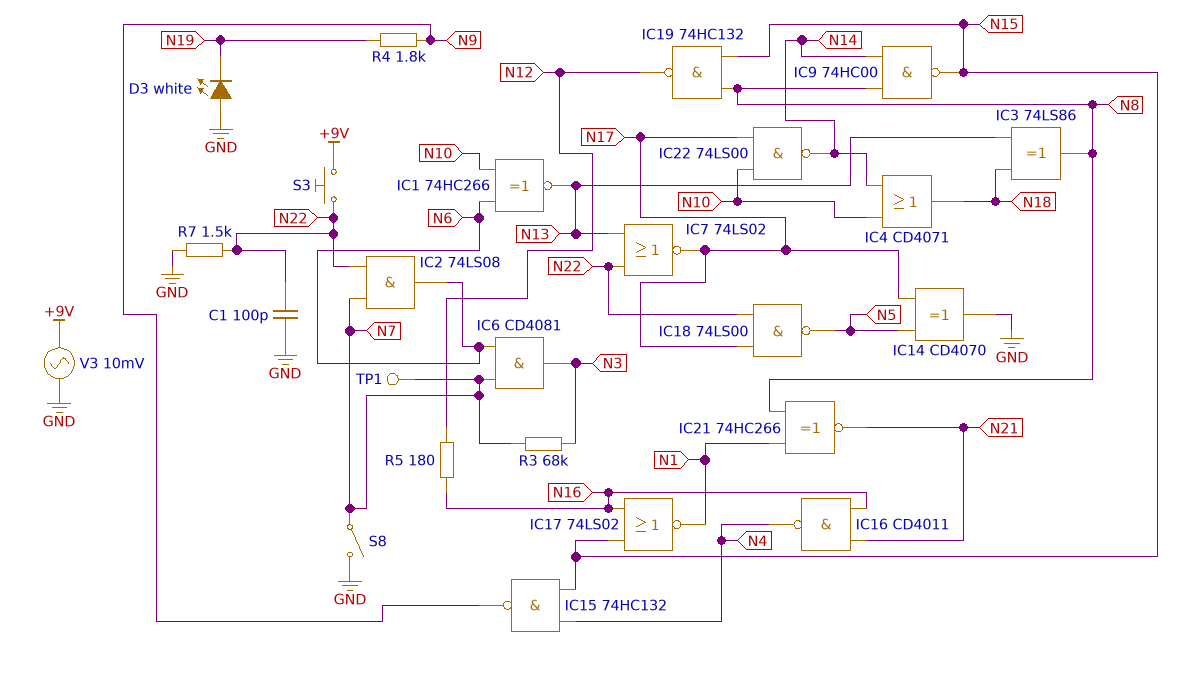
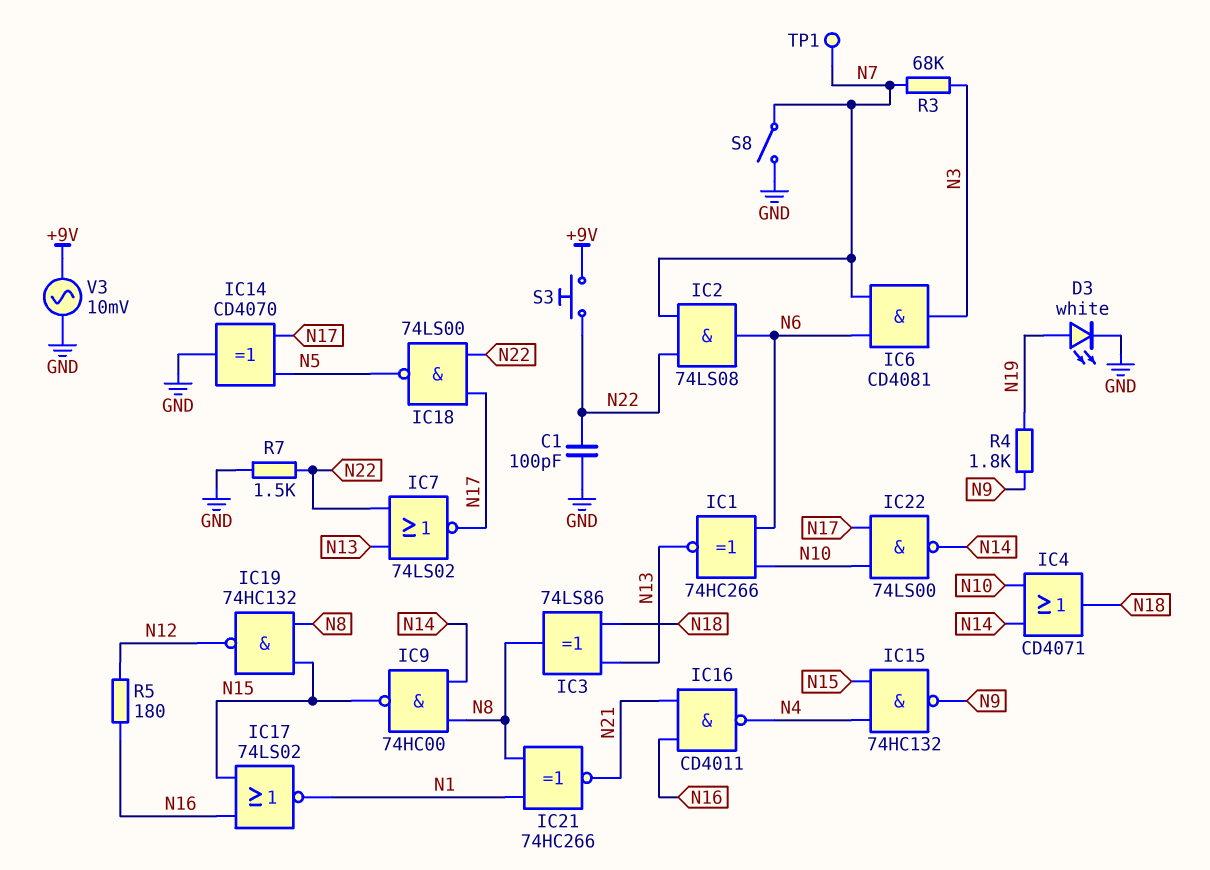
D3: LED white (A GND, K N19) -> LED white (A N19, K GND)

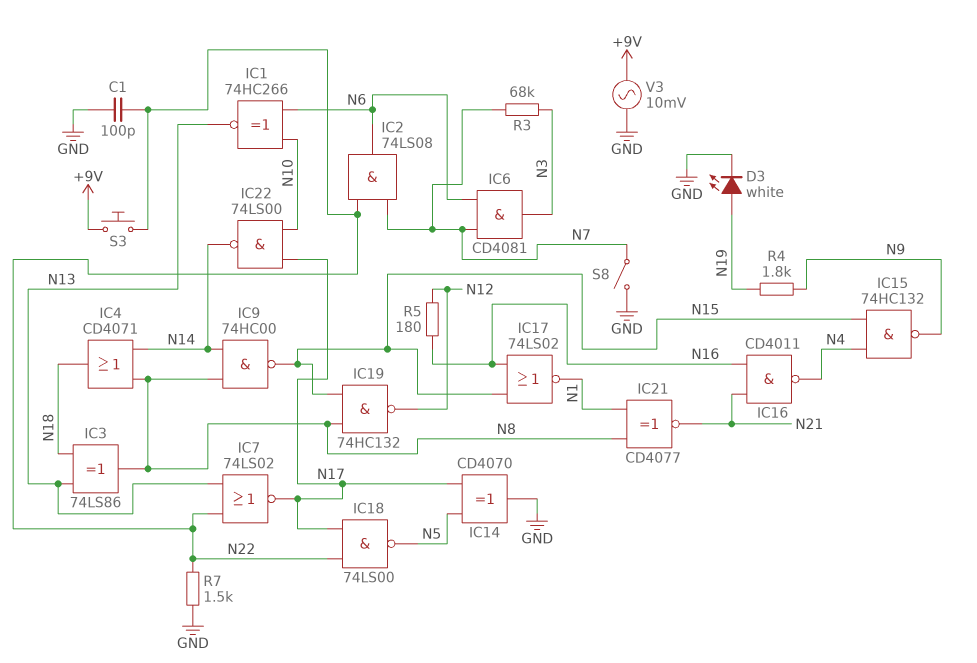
IC4: OR CD4071 (in N10, in N14, out N18) -> OR CD4071 (in N8, in N14, out N18)
IC21: XNOR 74HC266 (in N1, in N8, out N21) -> XNOR CD4077 (in N1, in N8, out N21)
TP1: test point (N7) -> none

